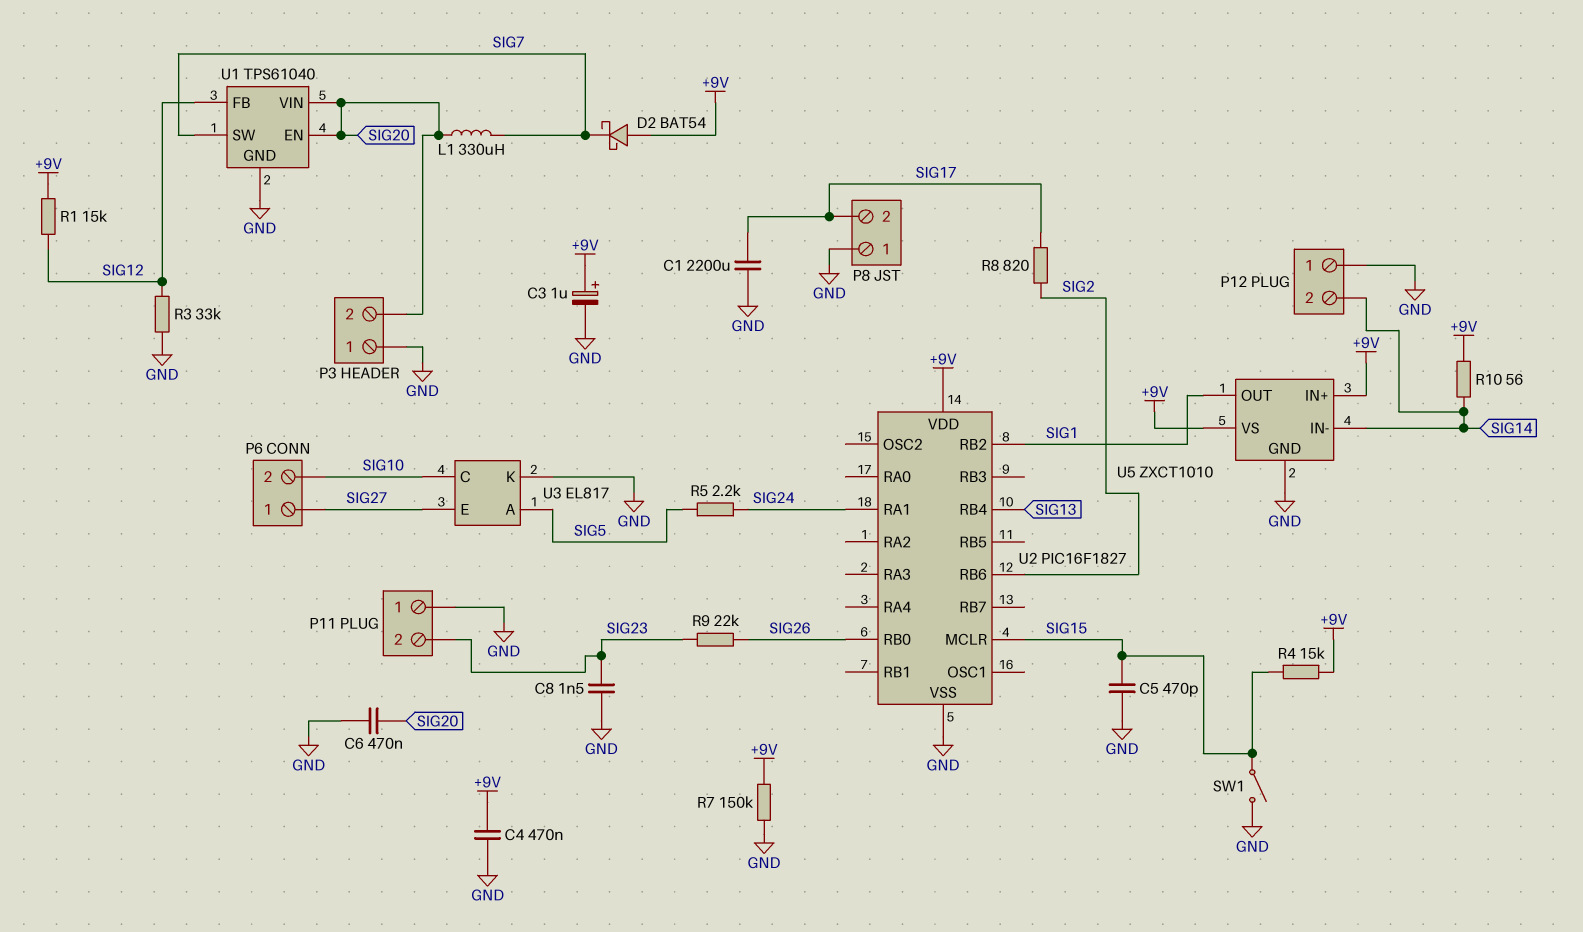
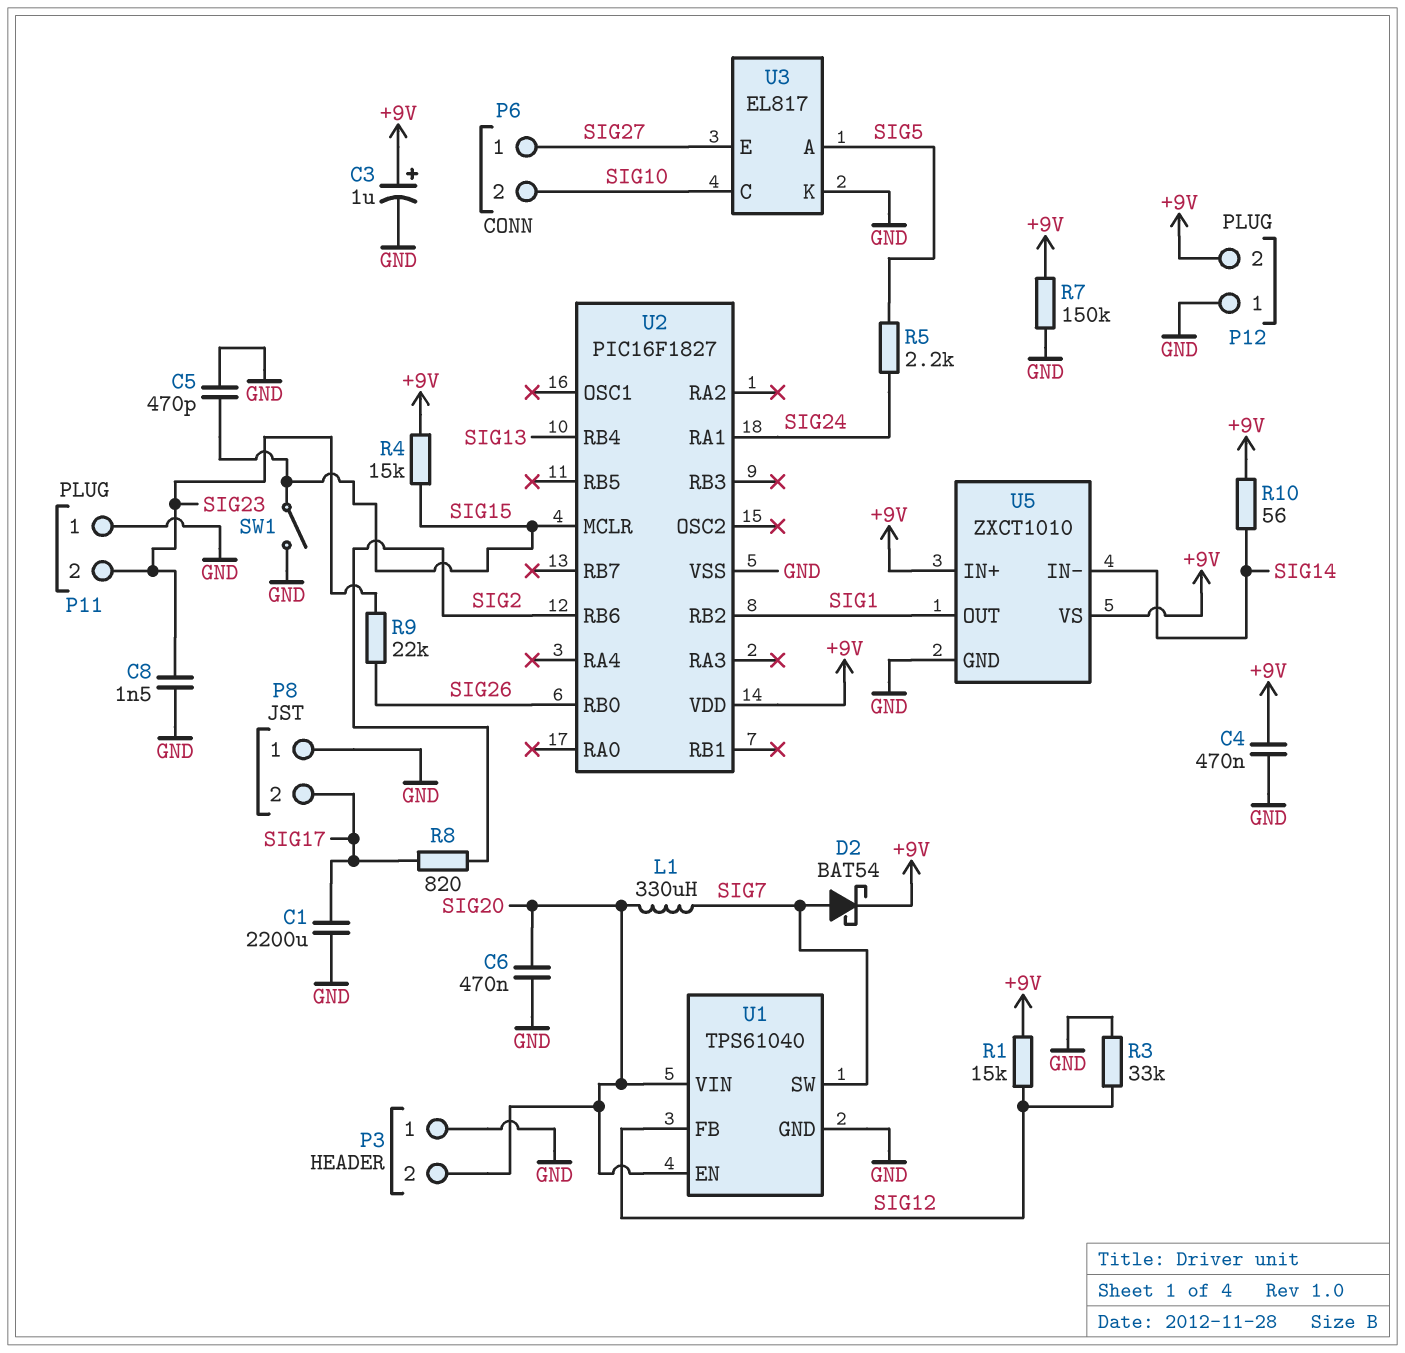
D2: schottky BAT54 (A +9V, K SIG7) -> schottky BAT54 (A SIG7, K +9V)
P12 pin 2: SIG14 -> +9V

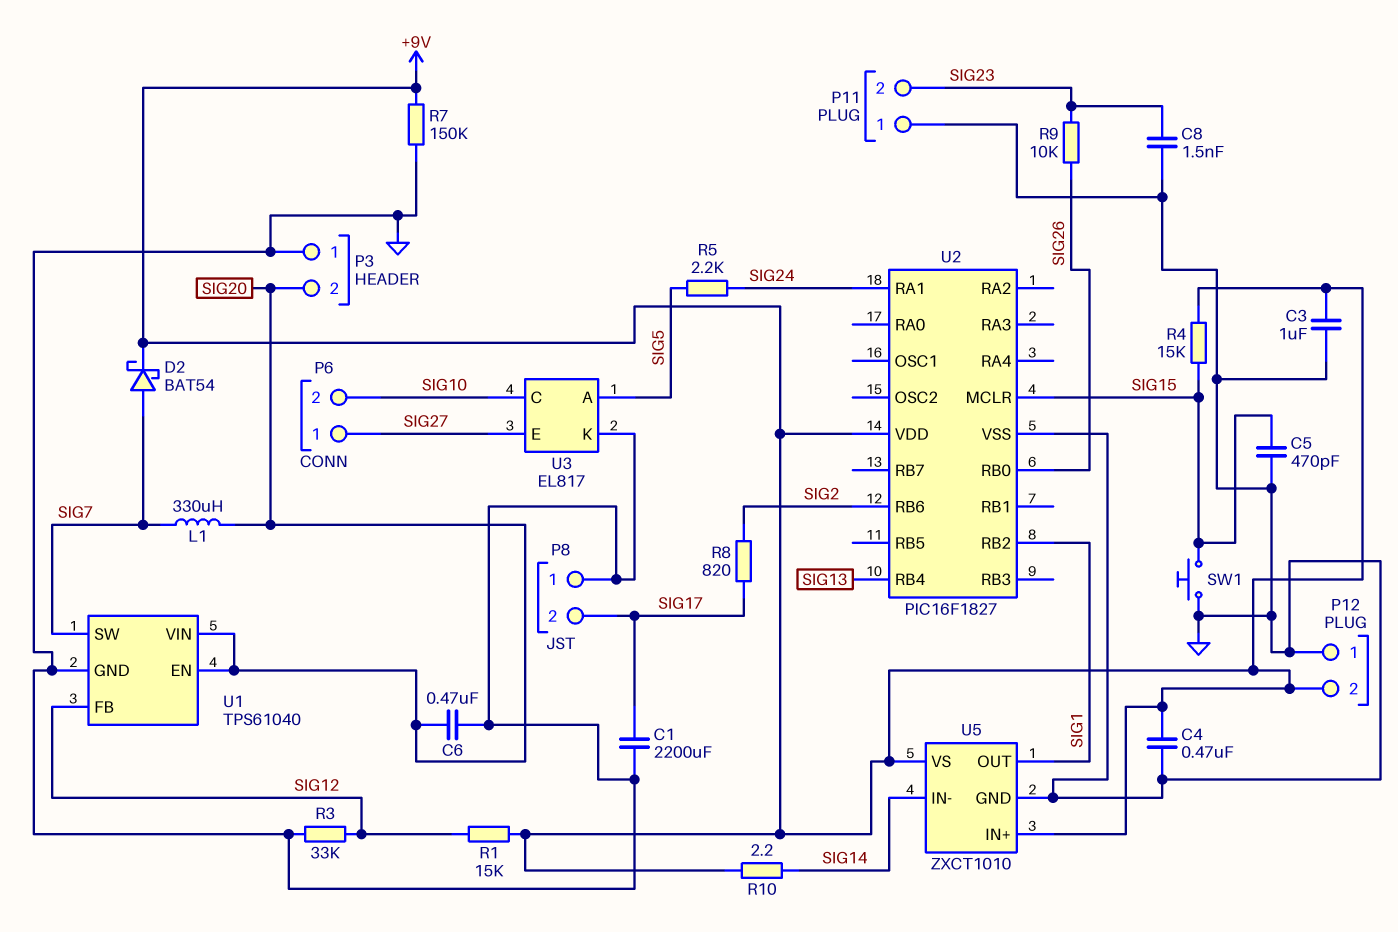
C3: 1uF (plus +9V, minus GND) -> 1uF (+9V, GND)
R9: 22k (SIG23, SIG26) -> 10k (SIG23, SIG26)
R10: 56 (+9V, SIG14) -> 2.2 (+9V, SIG14)
SW1: switch (GND, SIG15) -> button (GND, SIG15)

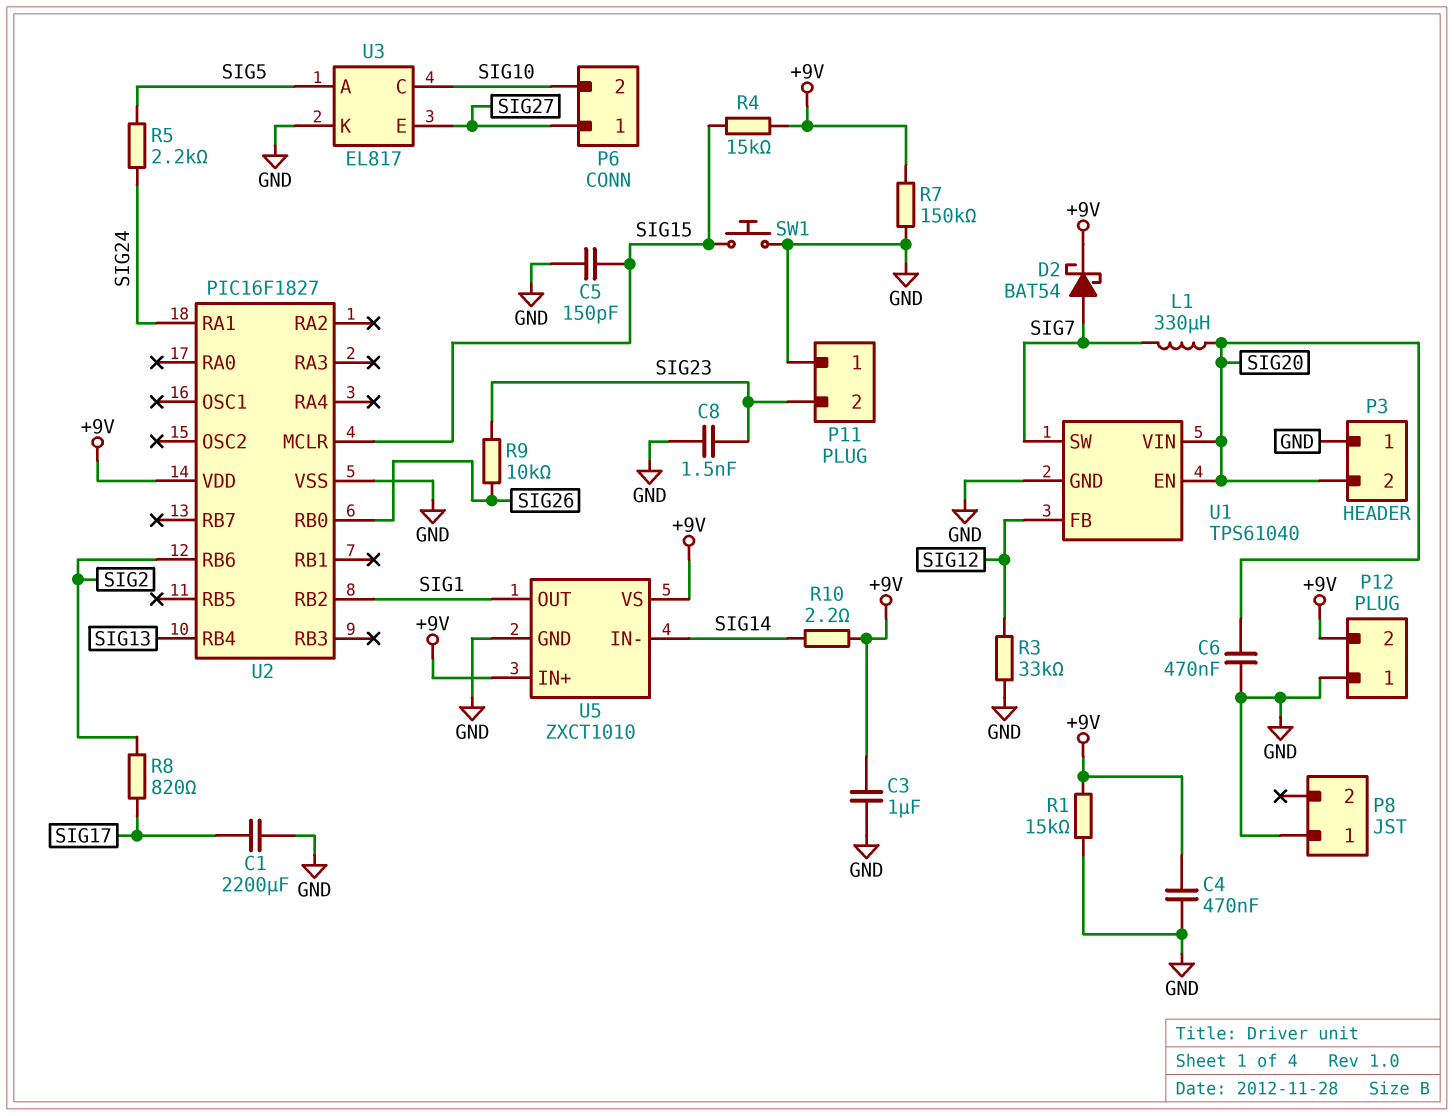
C5: 470pF (GND, SIG15) -> 150pF (GND, SIG15)
P8 pin 2: SIG17 -> none
R1: 15k (+9V, SIG12) -> 15k (+9V, GND)

